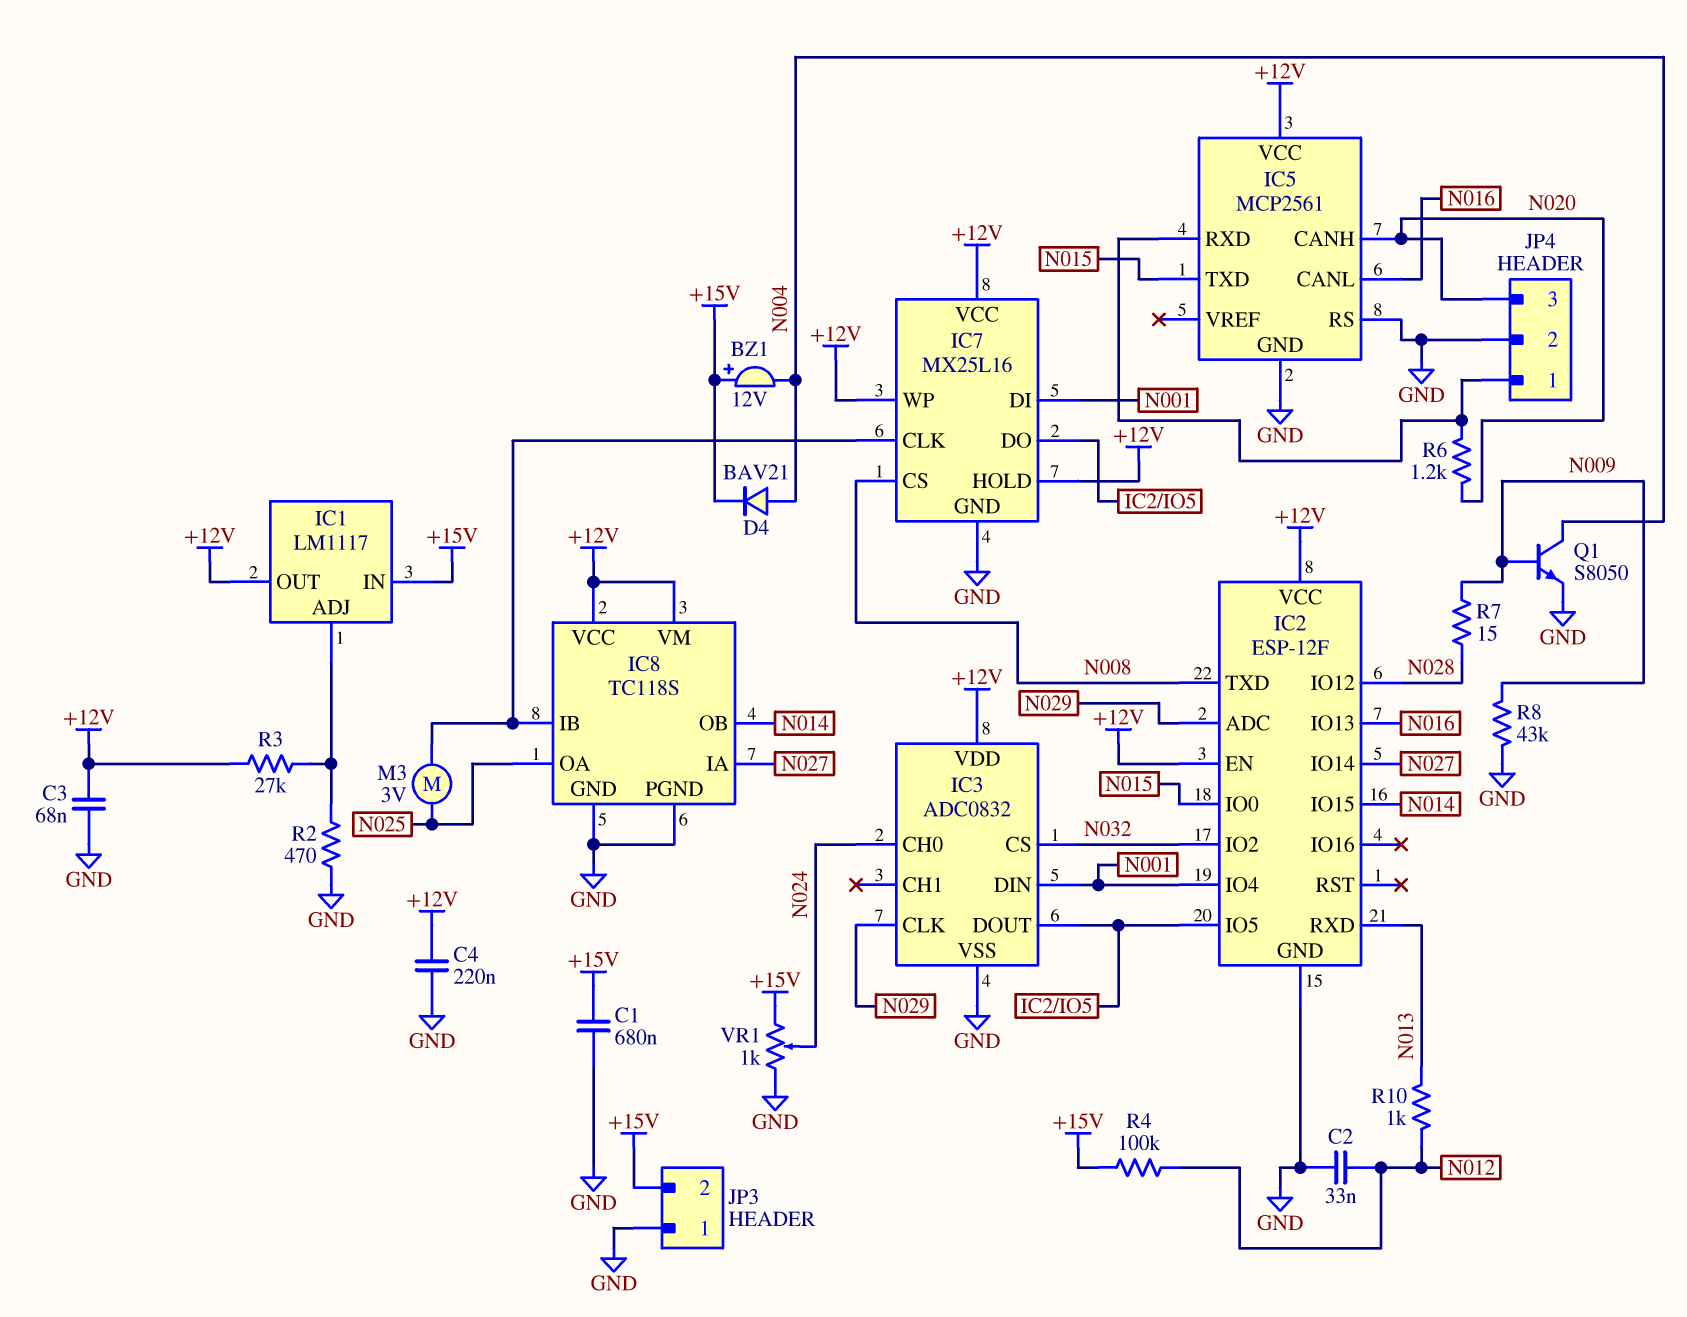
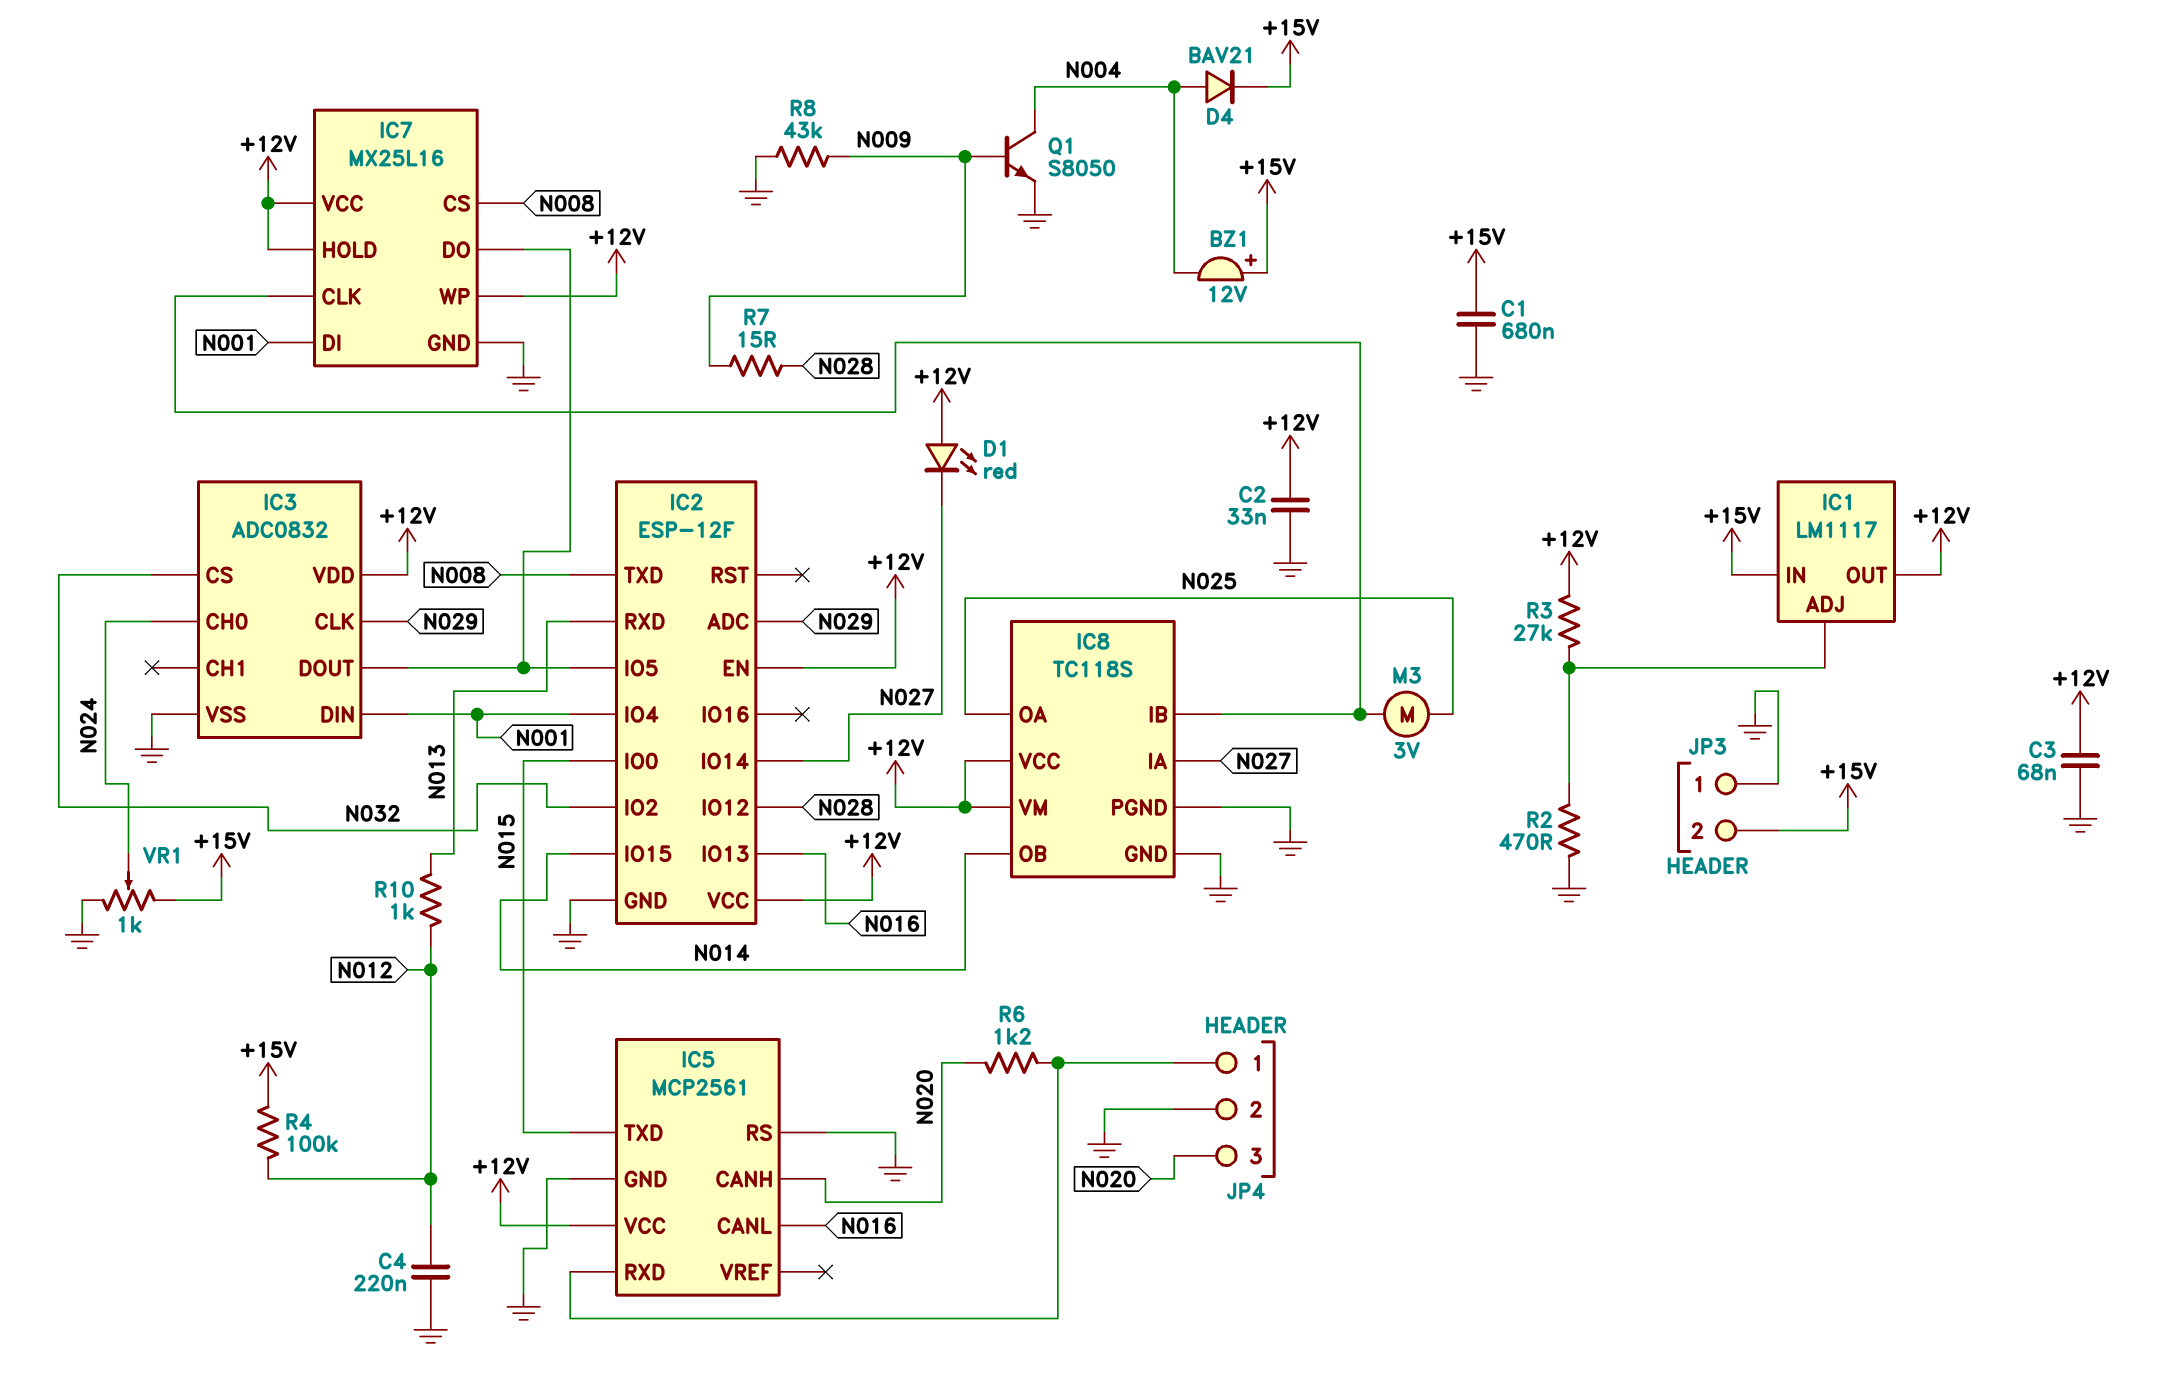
C2: 33nF (GND, N012) -> 33nF (+12V, GND)
C4: 220nF (+12V, GND) -> 220nF (GND, N012)
D1: none -> LED red (A +12V, K N027)

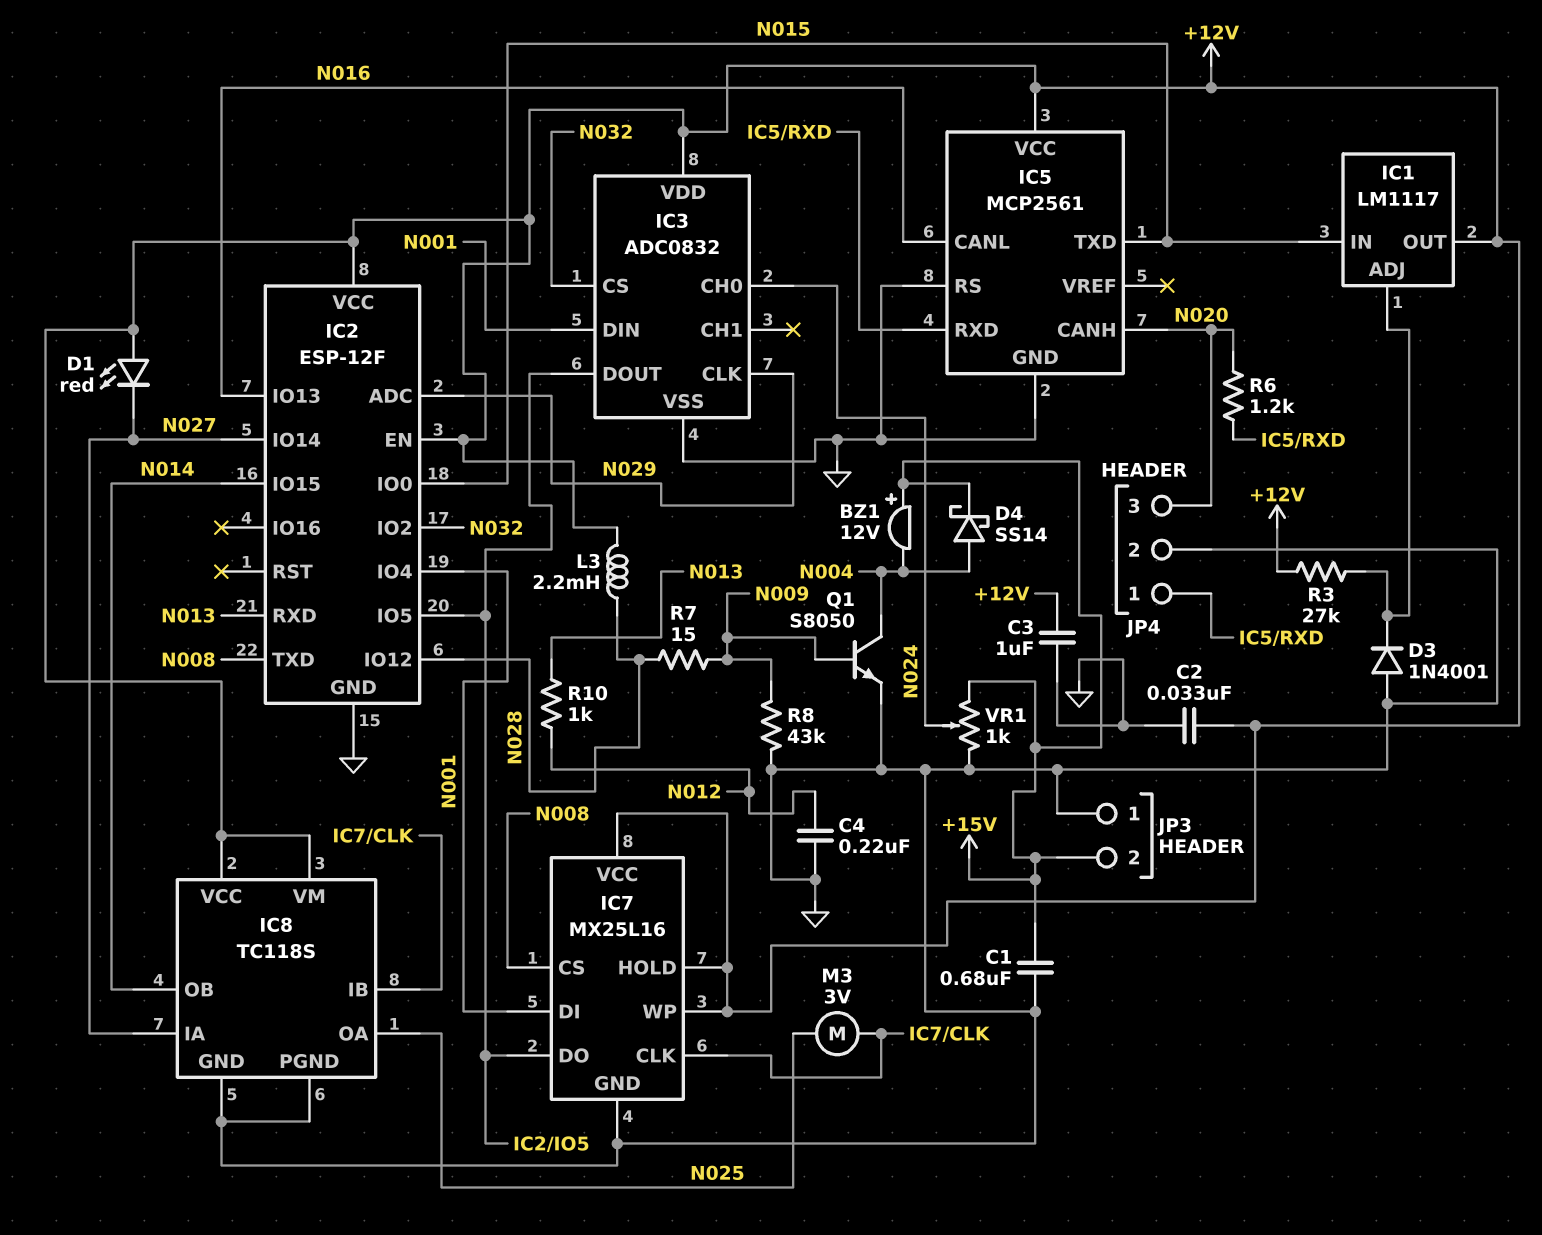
C3: 68nF (+12V, GND) -> 1uF (+12V, GND)
D3: none -> diode 1N4001 (A GND, K IC1/ADJ)
D4: diode BAV21 (A N004, K +15V) -> schottky SS14 (A N004, K +15V)
IC1 pin IN: +15V -> N015
L3: none -> 2.2mH (+12V, N028)
R2: 470 (GND, IC1/ADJ) -> none
R4: 100k (+15V, N012) -> none

